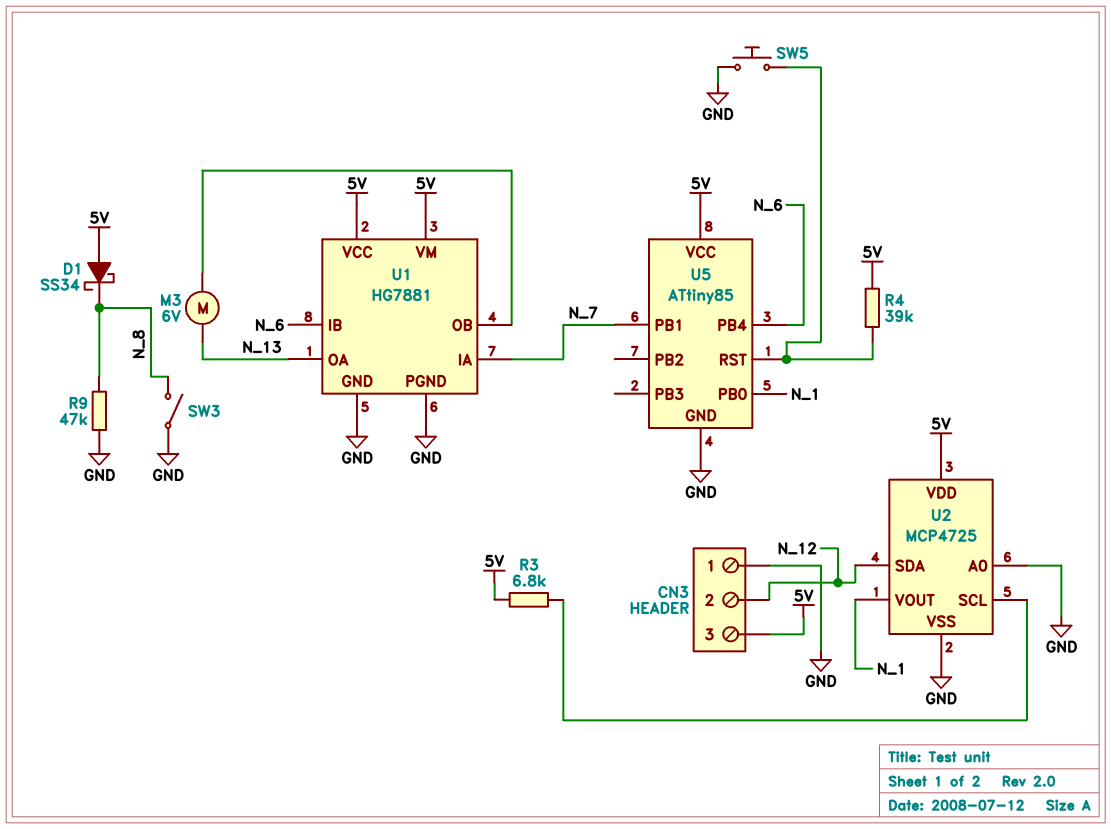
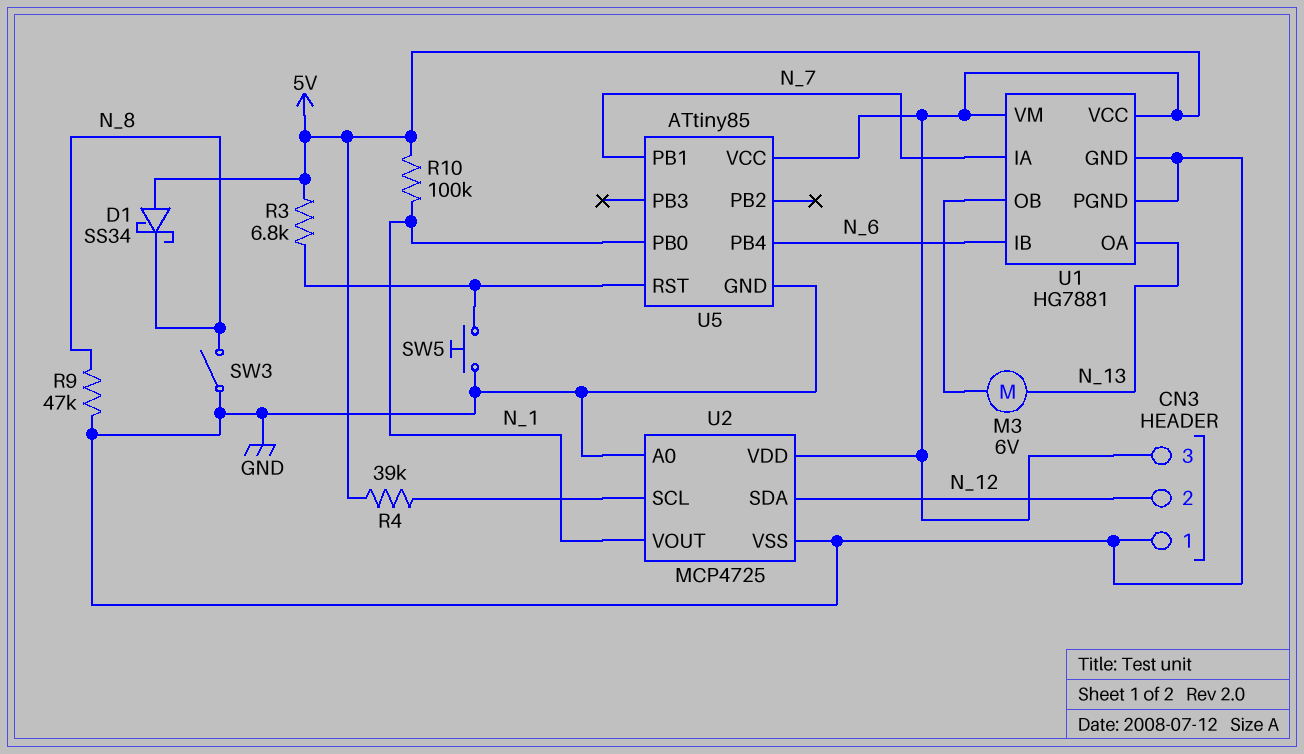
R3: 6.8k (5V, U2/SCL) -> 6.8k (5V, U5/RST)
R4: 39k (5V, U5/RST) -> 39k (5V, U2/SCL)
R10: none -> 100k (5V, N_1)

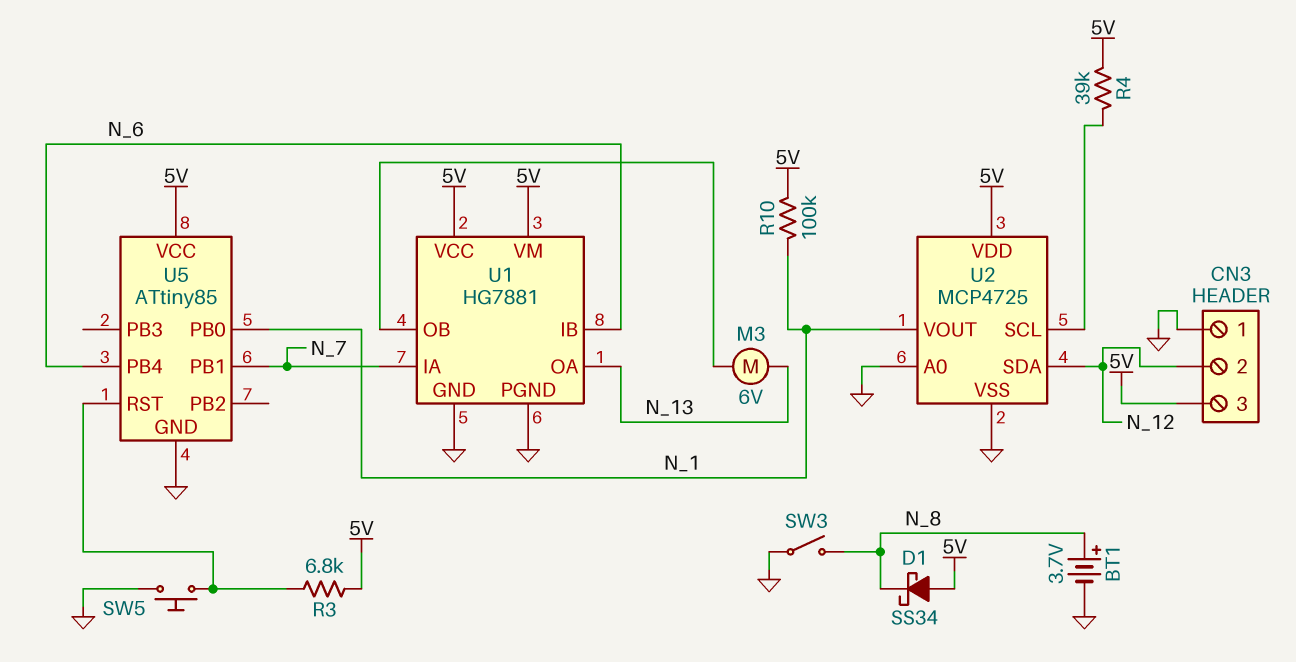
BT1: none -> 3.7V (plus N_8, minus GND)
R9: 47k (GND, N_8) -> none

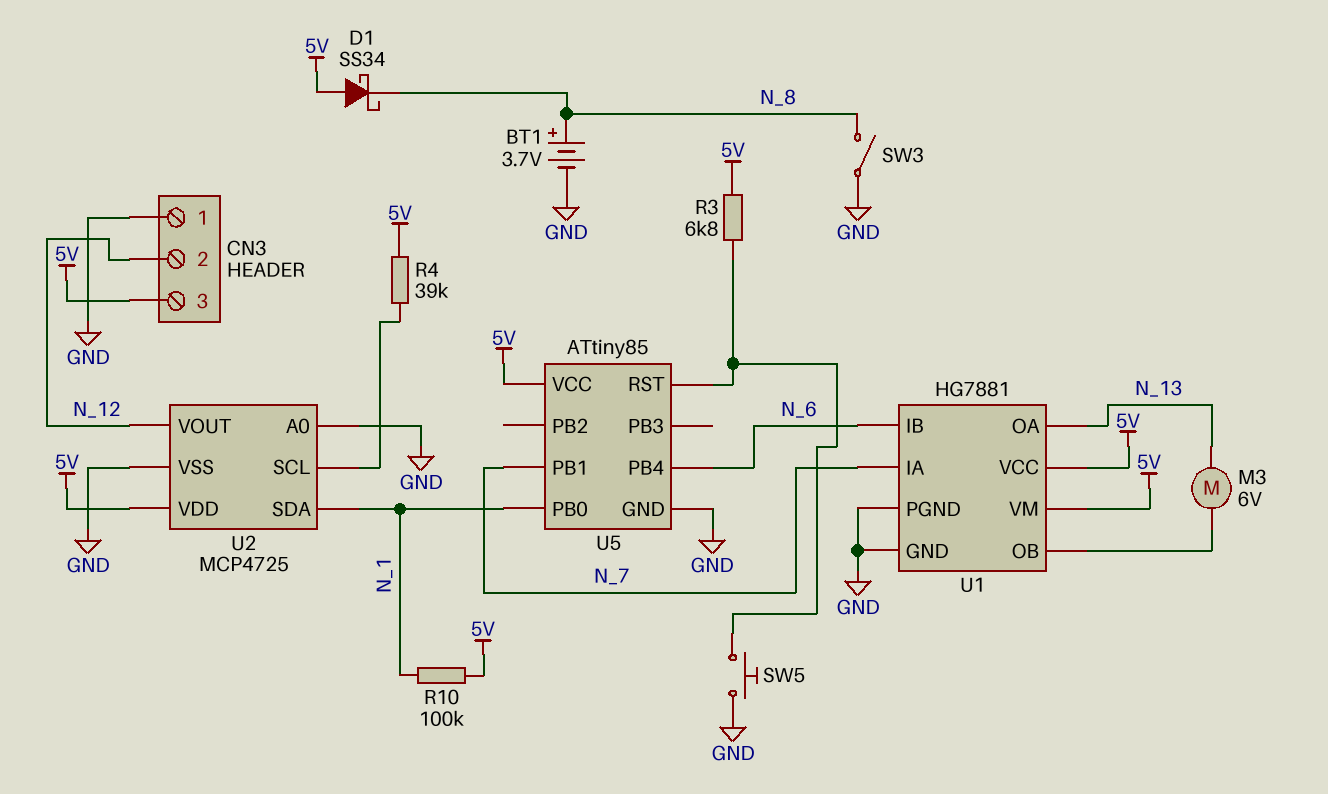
U2 pin SDA: N_12 -> N_1
U2 pin VOUT: N_1 -> N_12

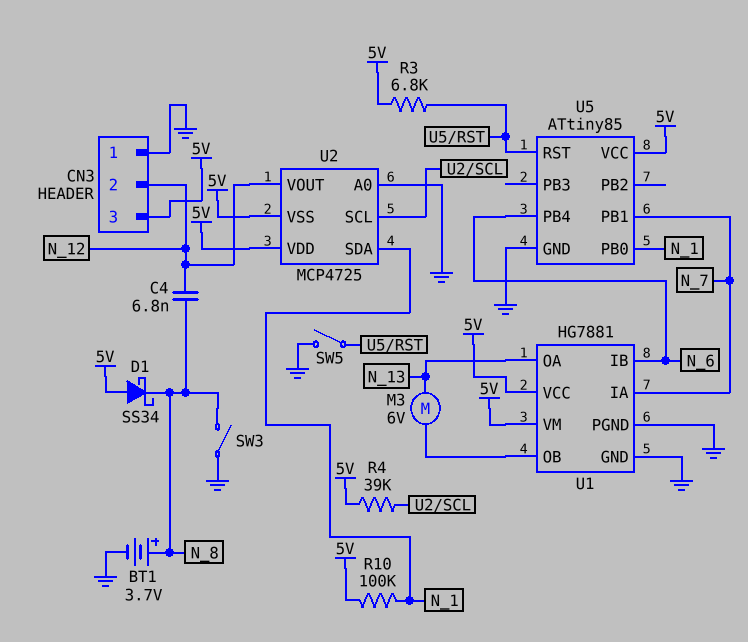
C4: none -> 6.8nF (N_8, N_12)
SW5: button (GND, U5/RST) -> switch (GND, U5/RST)
U2 pin VSS: GND -> 5V

